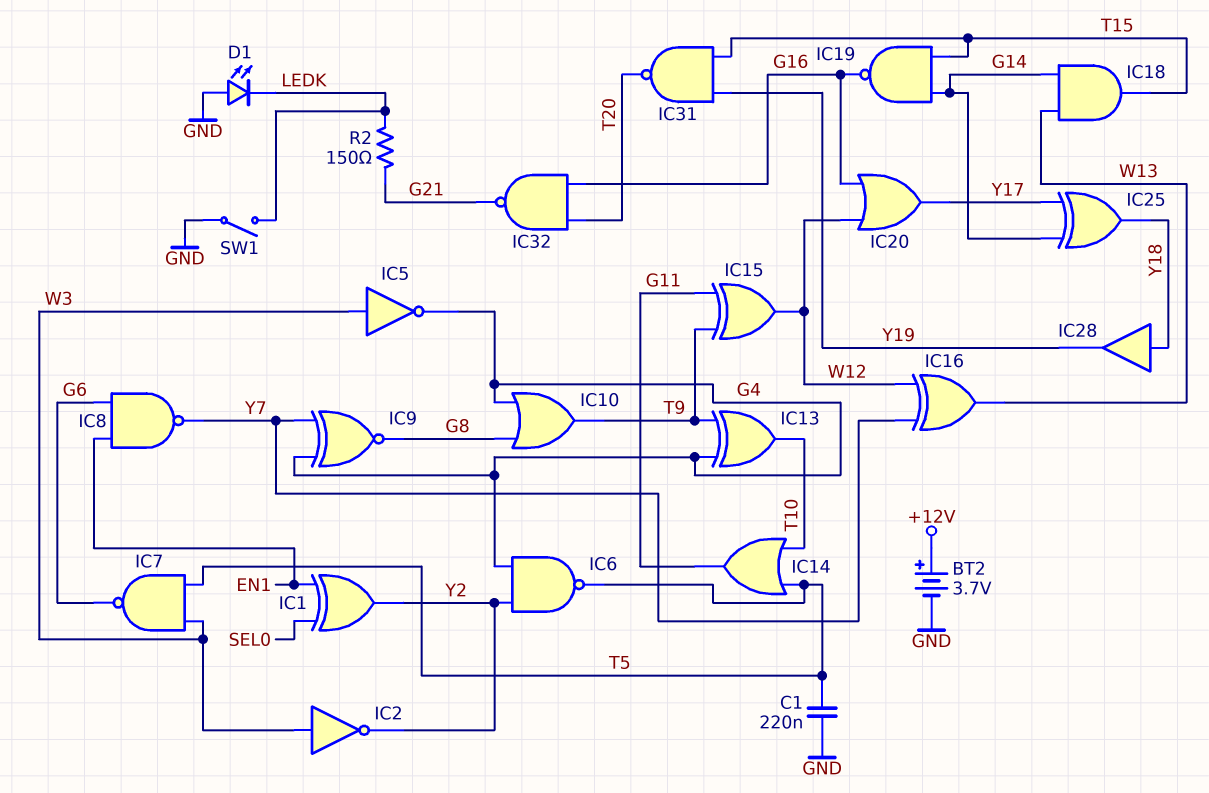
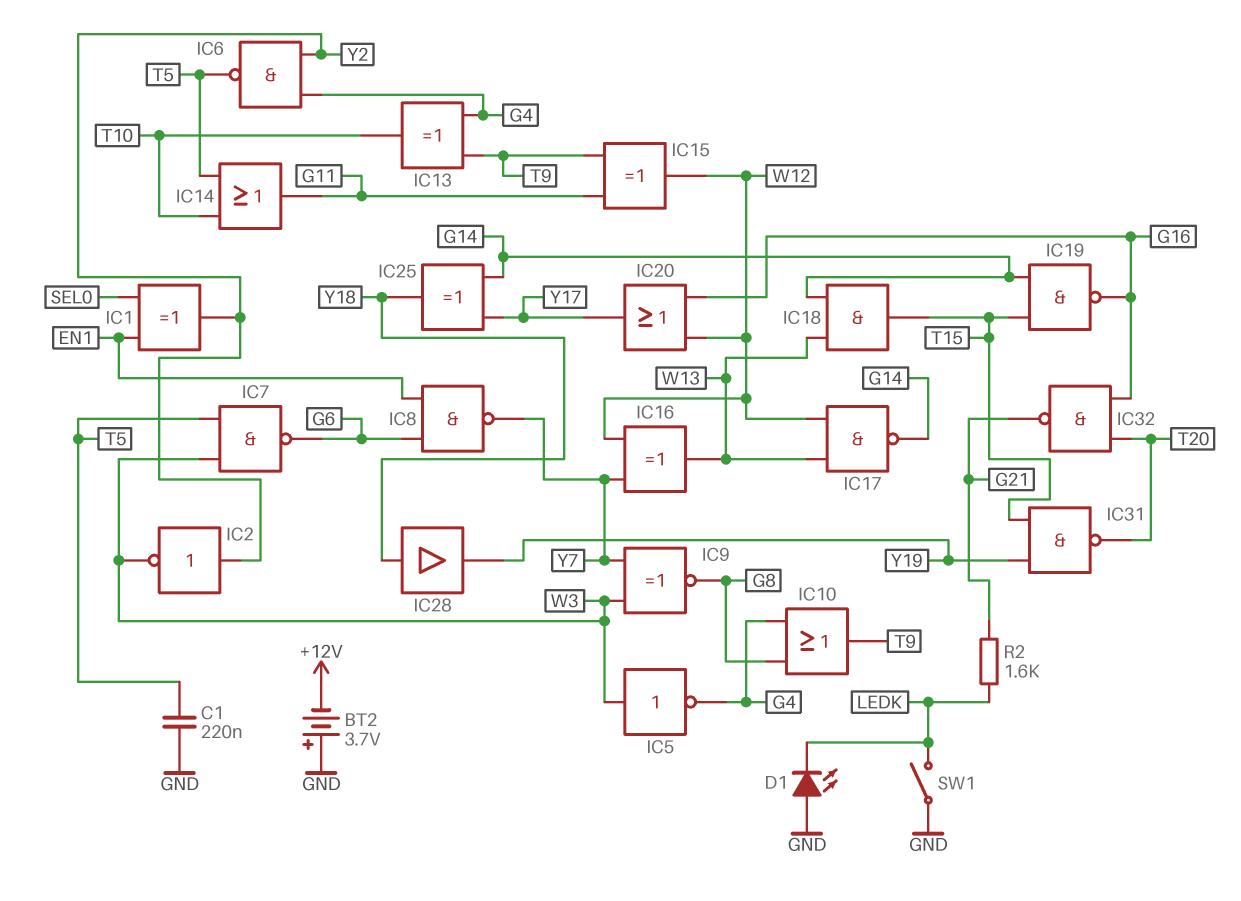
BT2: 3.7V (plus +12V, minus GND) -> 3.7V (plus GND, minus +12V)
IC2: NOT (in W3, out Y2) -> NOT (in Y2, out W3)
IC9: XNOR (in G4, in Y7, out G8) -> XNOR (in W3, in Y7, out G8)
IC17: none -> NAND (in W12, in W13, out G14)
R2: 150 (G21, LEDK) -> 1.6k (G21, LEDK)

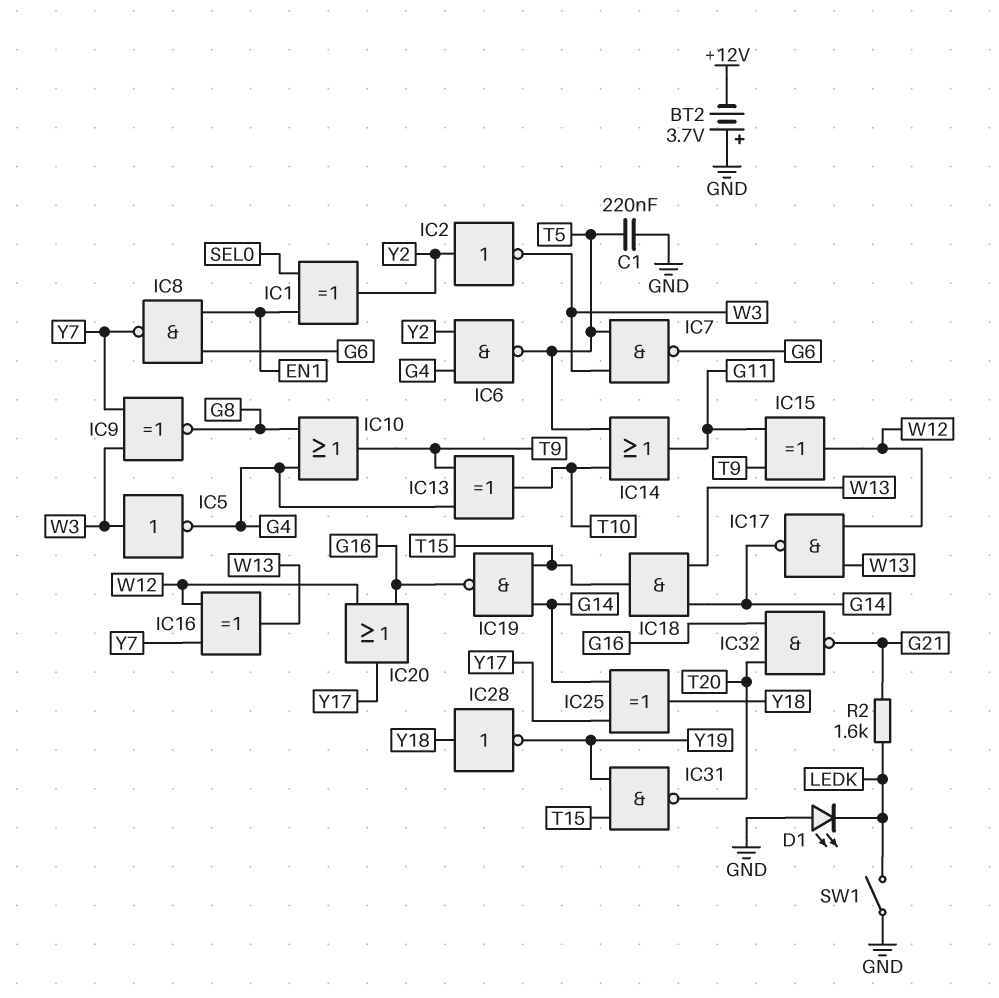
IC28: buffer (in Y18, out Y19) -> NOT (in Y18, out Y19)

